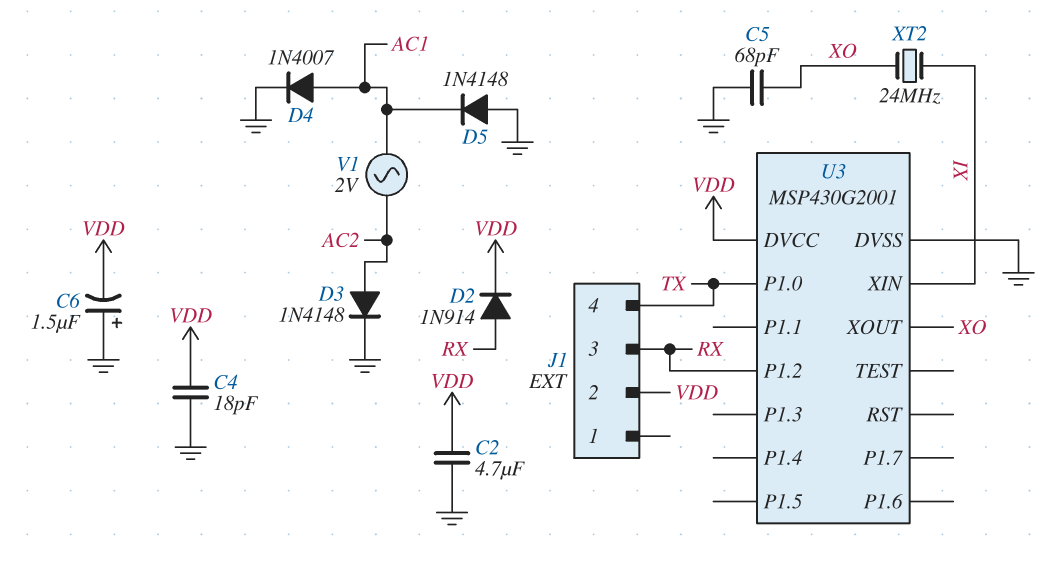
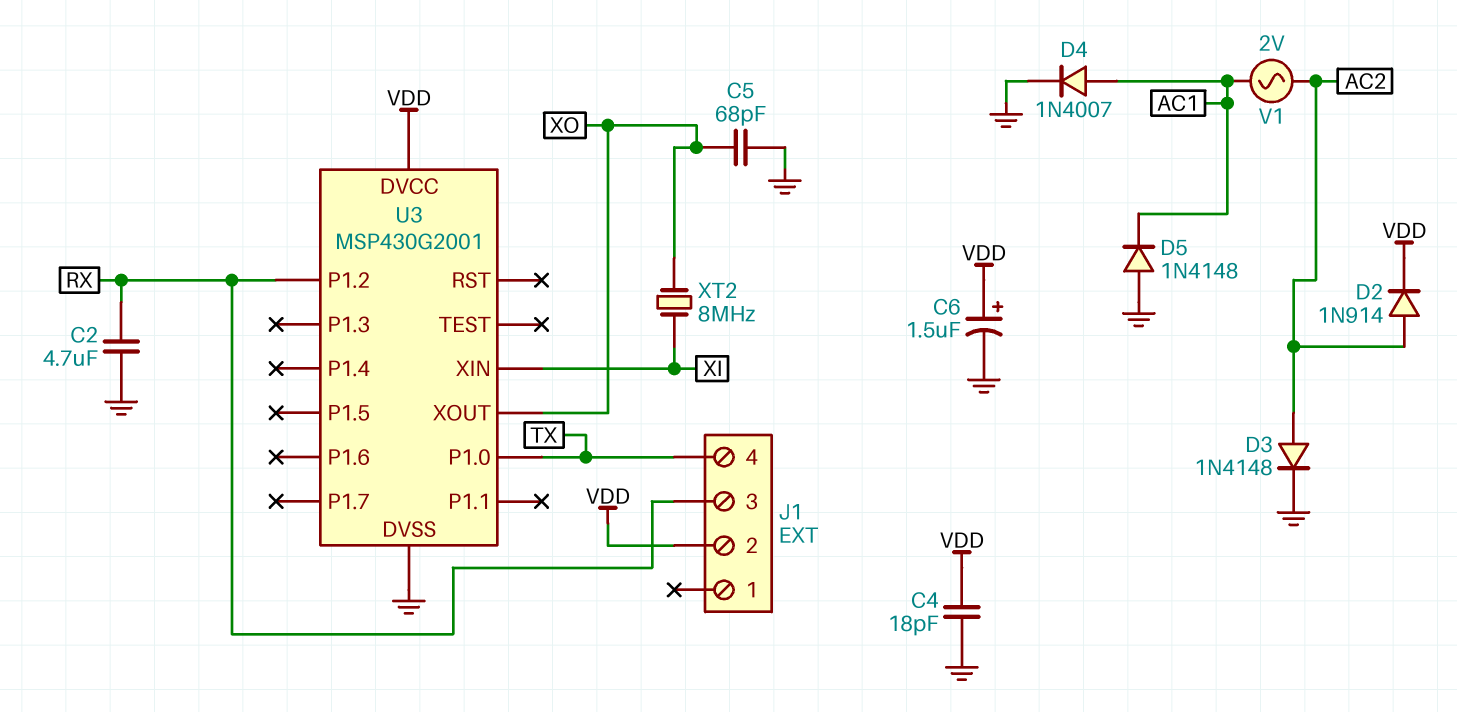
C2: 4.7uF (GND, VDD) -> 4.7uF (GND, RX)
C6: 1.5uF (plus GND, minus VDD) -> 1.5uF (plus VDD, minus GND)
D2: diode 1N914 (A RX, K VDD) -> diode 1N914 (A AC2, K VDD)
XT2: 24MHz (XI, XO) -> 8MHz (XI, XO)

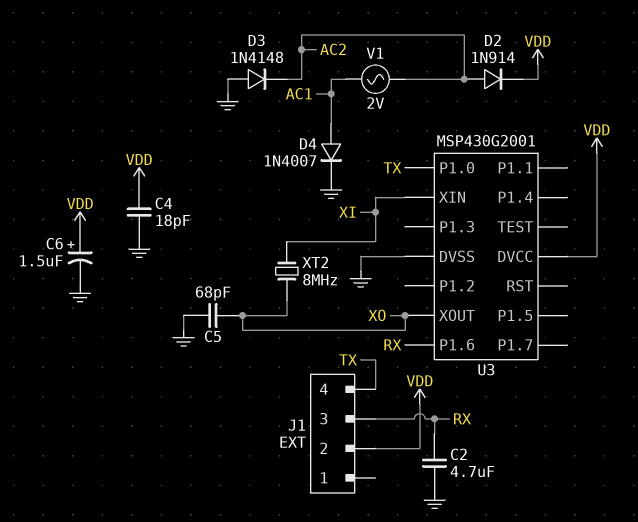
D3: diode 1N4148 (A AC2, K GND) -> diode 1N4148 (A GND, K AC2)
D5: diode 1N4148 (A GND, K AC1) -> none
U3 pin P1.2: RX -> none
U3 pin P1.6: none -> RX

